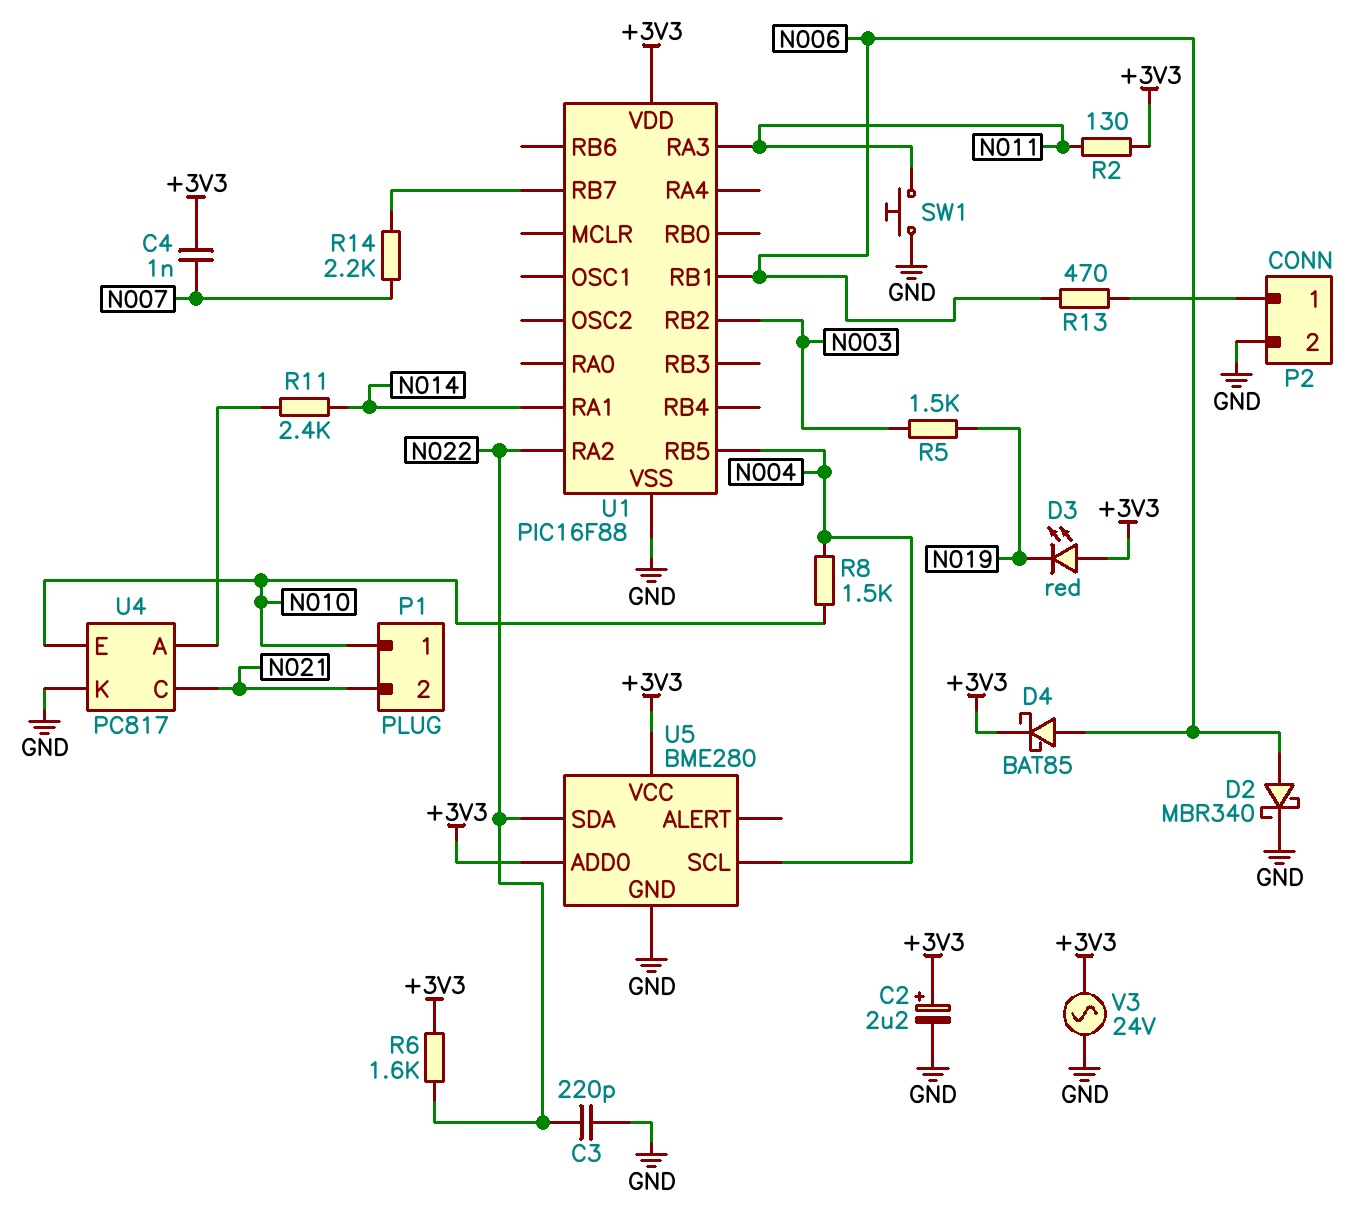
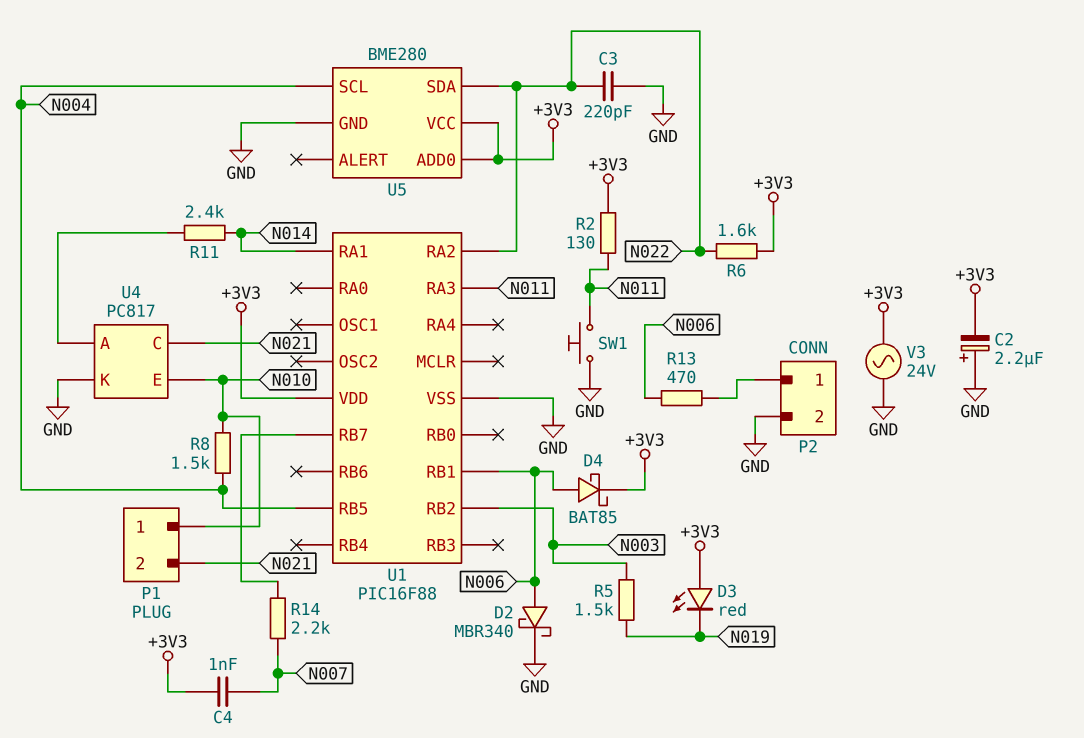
C2: 2.2uF (plus +3V3, minus GND) -> 2.2uF (plus GND, minus +3V3)

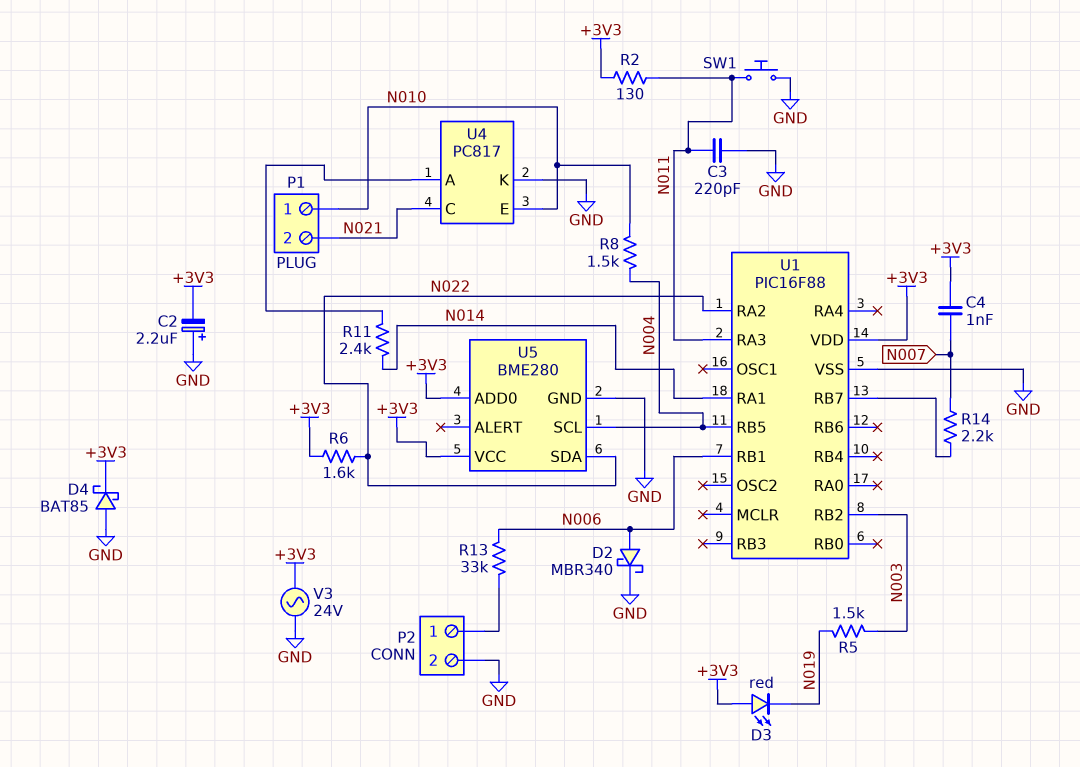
C3: 220pF (GND, N022) -> 220pF (GND, N011)
D4: schottky BAT85 (A N006, K +3V3) -> schottky BAT85 (A GND, K +3V3)
R13: 470 (N006, P2/1) -> 33k (N006, P2/1)

